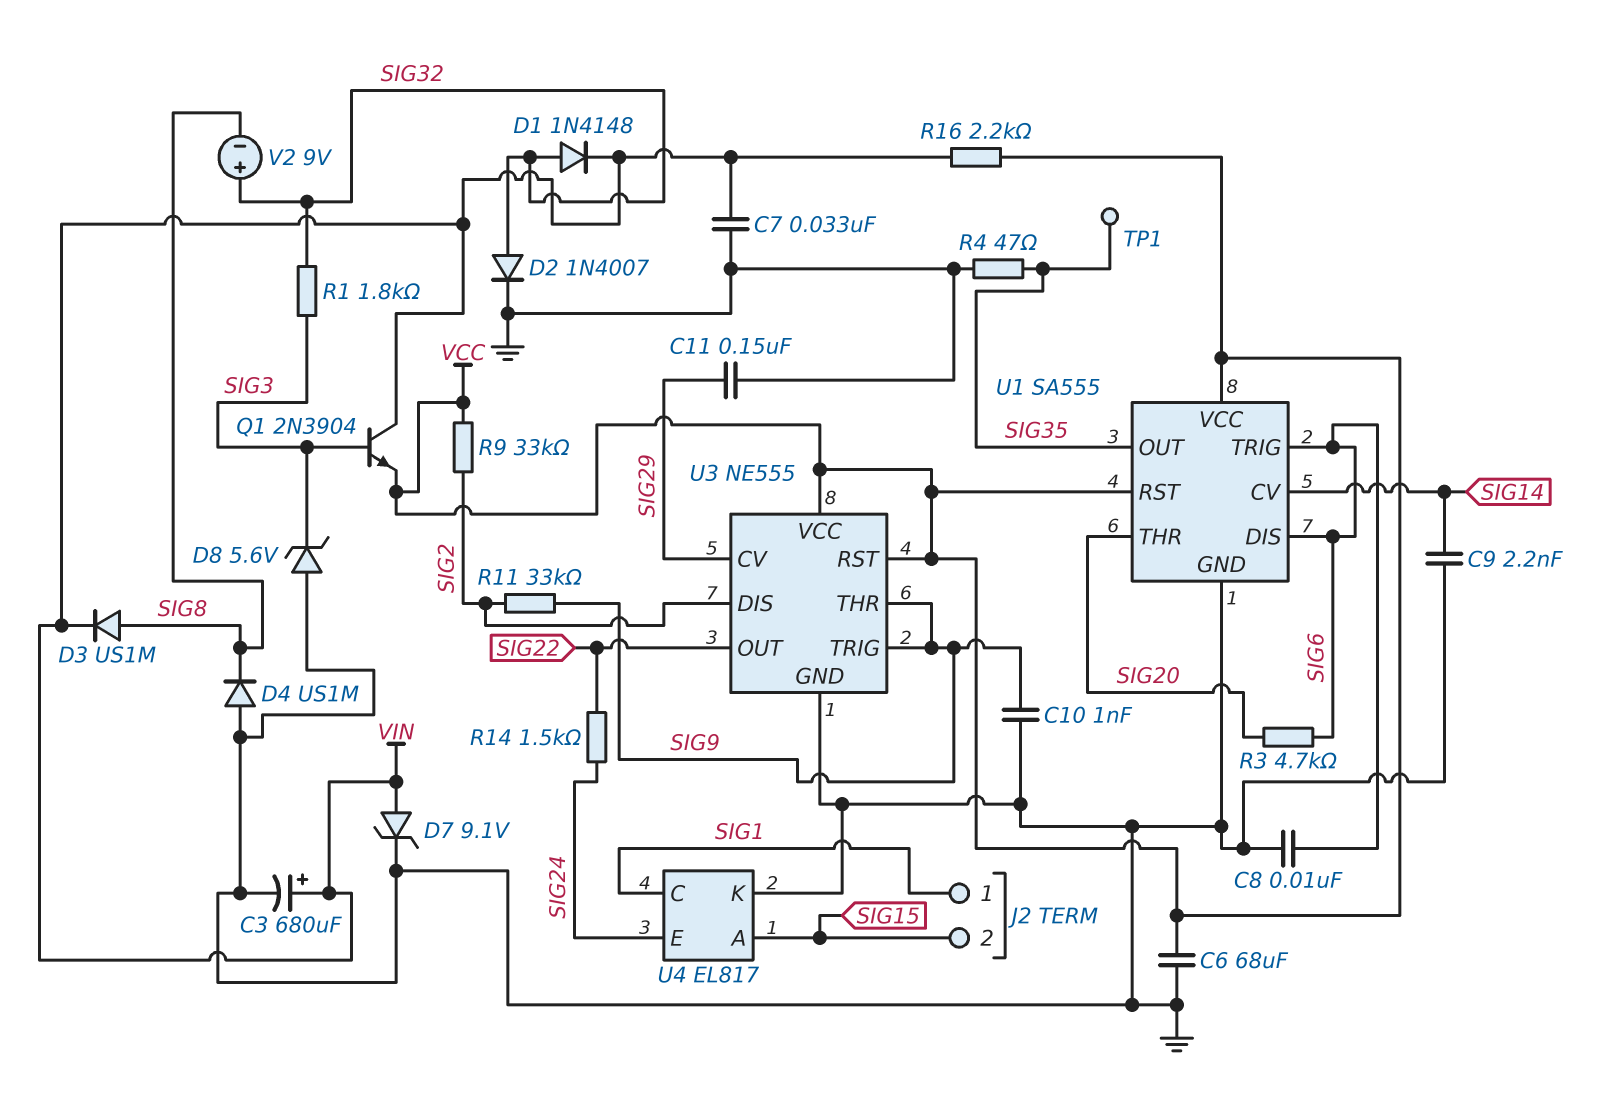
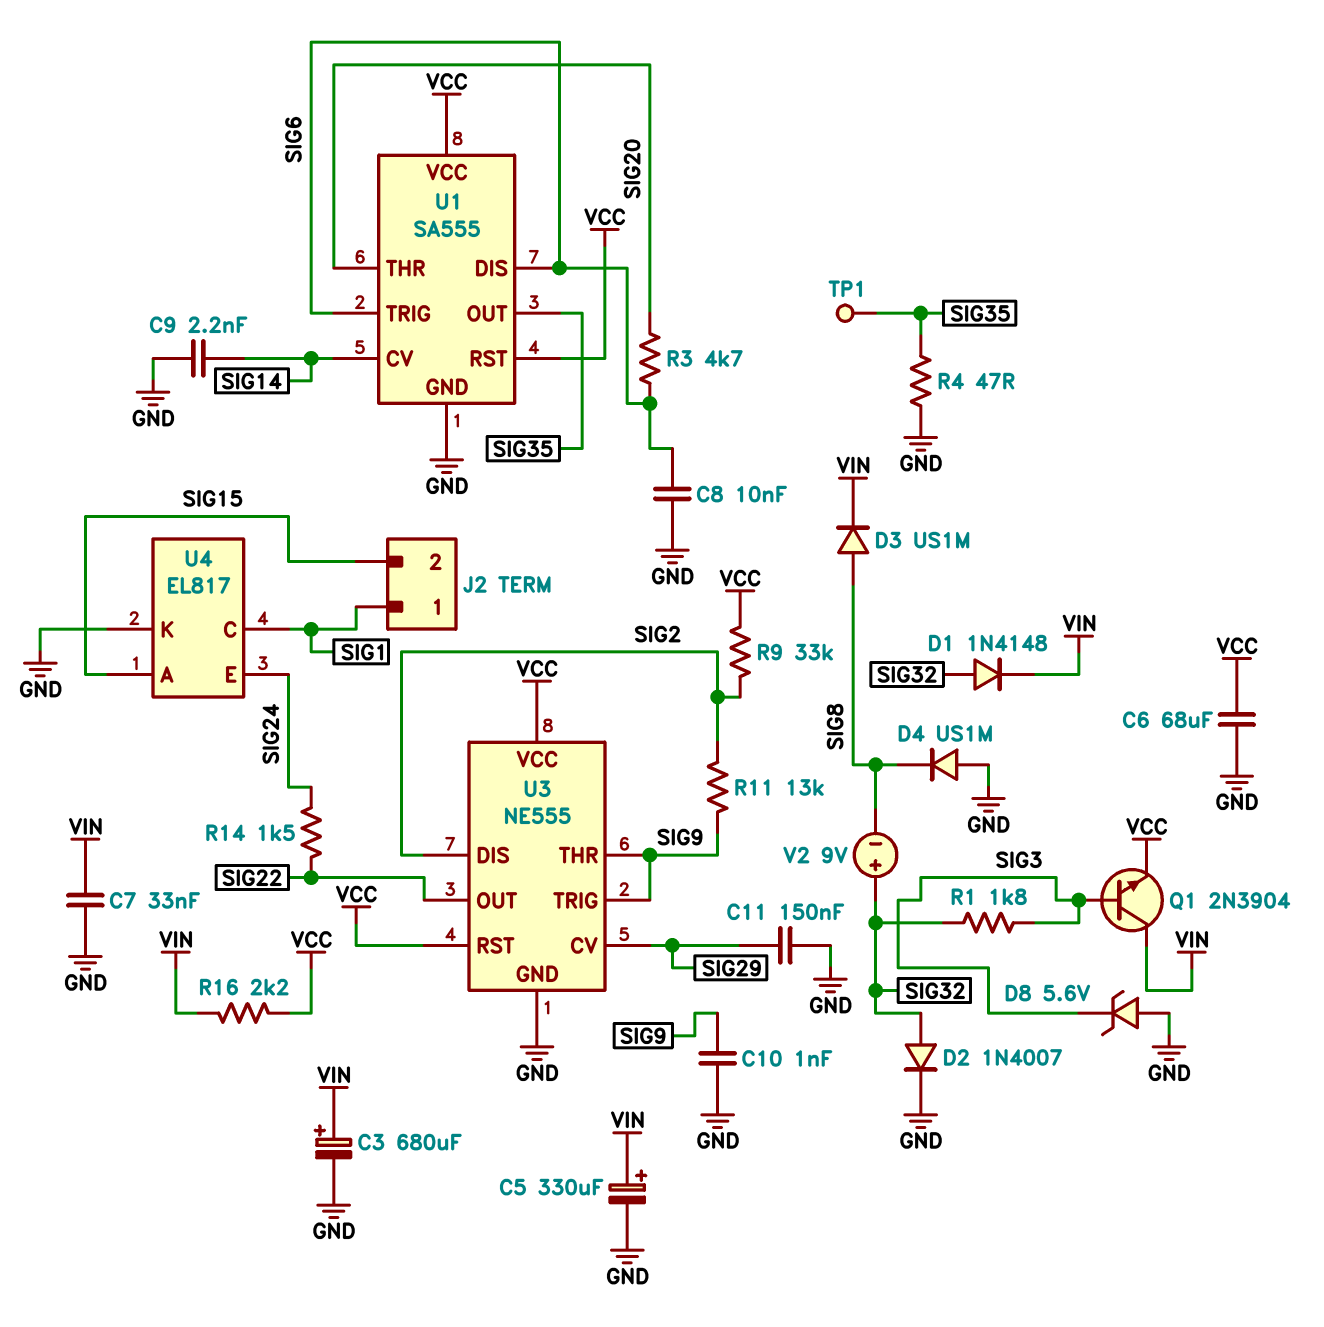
C5: none -> 330uF (plus VIN, minus GND)
D7: zener 9.1V (A VIN, K GND) -> none
R11: 33k (SIG2, SIG9) -> 13k (SIG2, SIG9)

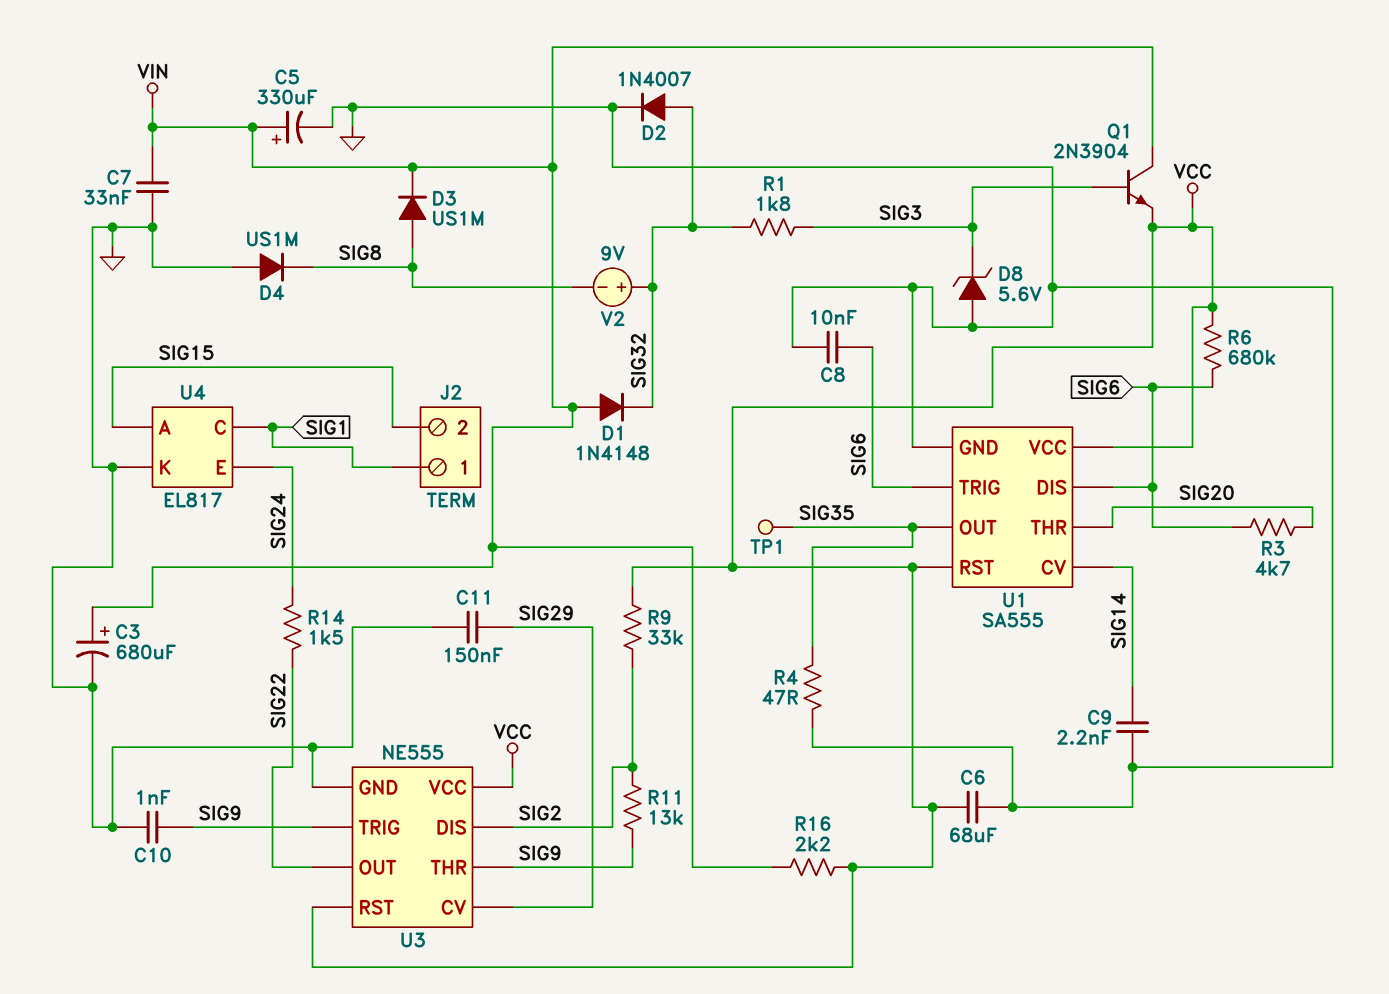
D1: diode 1N4148 (A SIG32, K VIN) -> diode 1N4148 (A VIN, K SIG32)
R6: none -> 680k (SIG6, VCC)

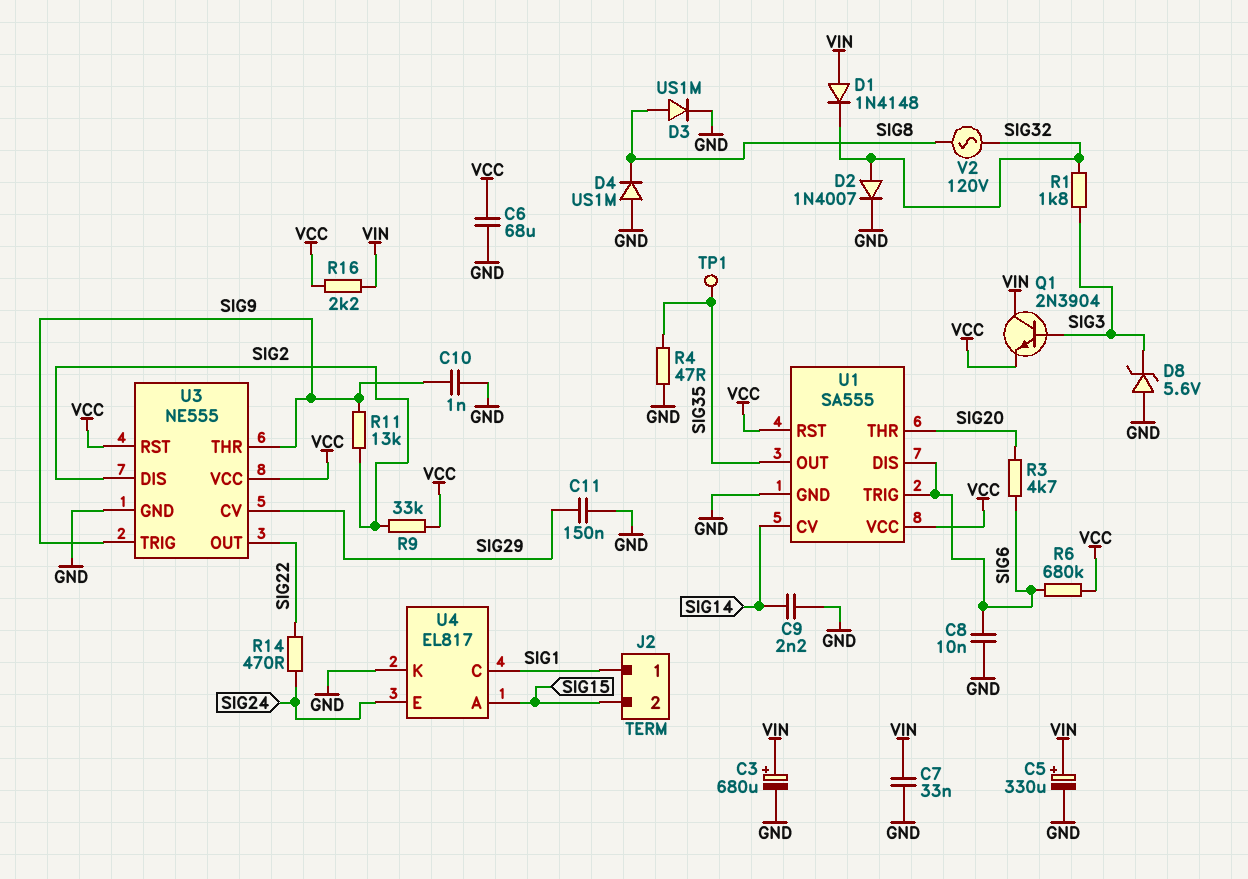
D3: diode US1M (A SIG8, K VIN) -> diode US1M (A SIG8, K GND)
R14: 1.5k (SIG22, SIG24) -> 470 (SIG22, SIG24)
V2: 9V (plus SIG32, minus SIG8) -> AC 120V (SIG8, SIG32)

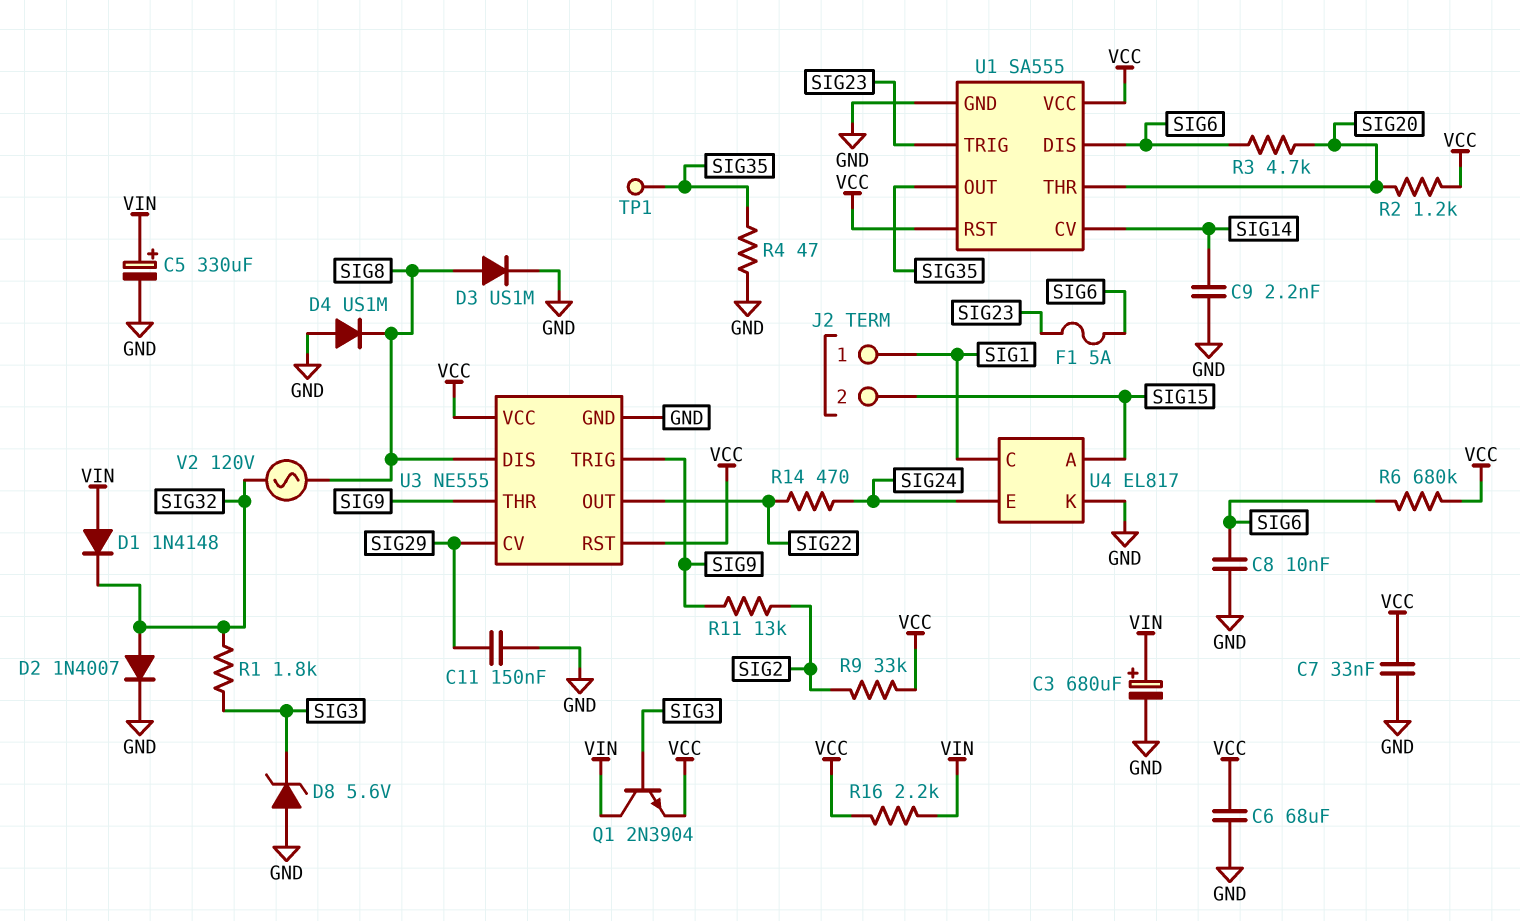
C7: 33nF (GND, VIN) -> 33nF (GND, VCC)
C10: 1nF (GND, SIG9) -> none
F1: none -> 5A (SIG6, SIG23)
R2: none -> 1.2k (SIG20, VCC)
U1 pin TRIG: SIG6 -> SIG23
U3 pin DIS: SIG2 -> SIG8

